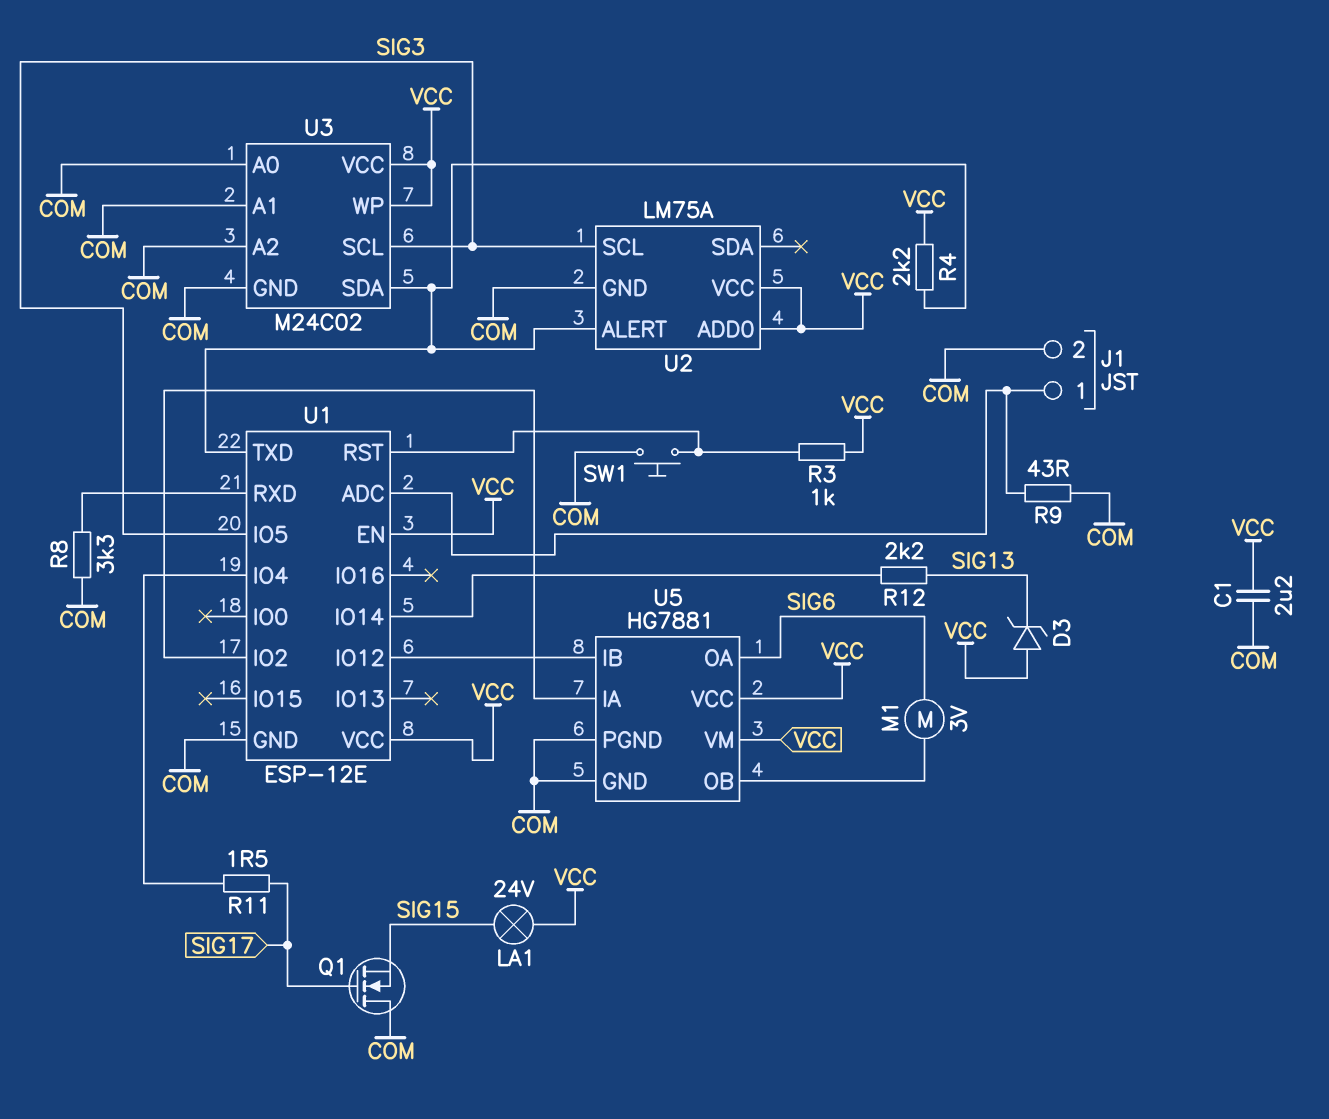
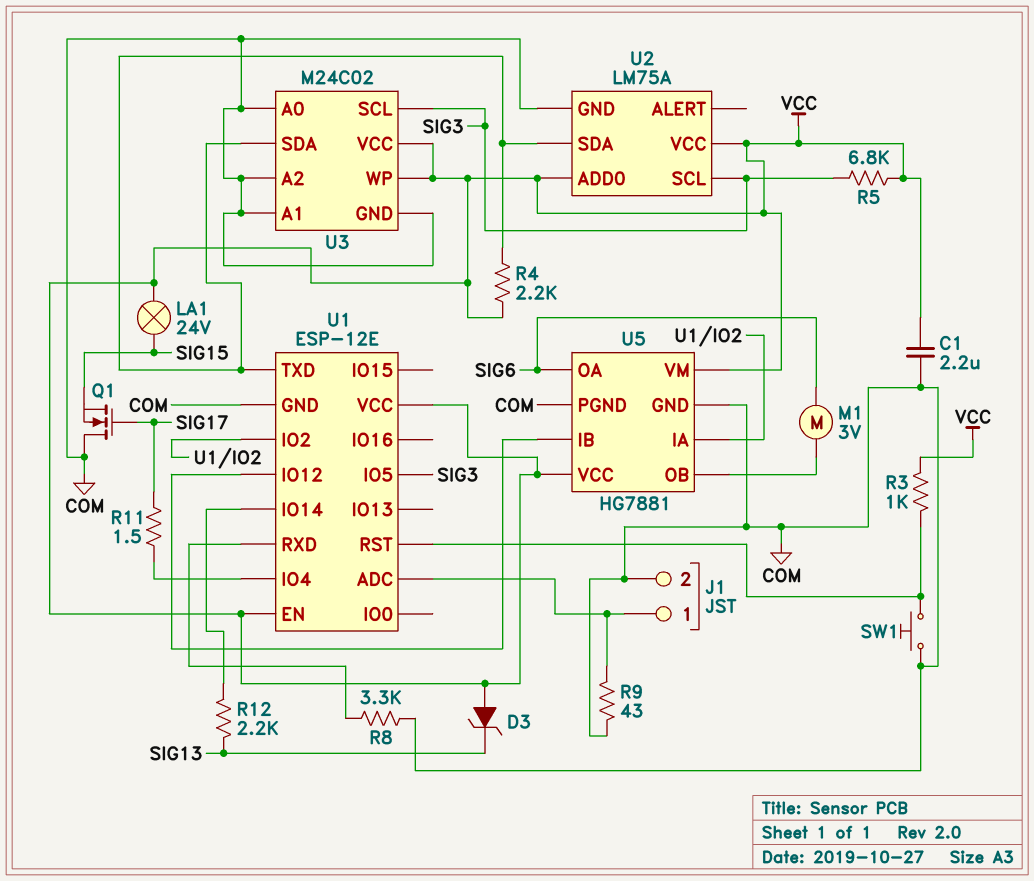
R5: none -> 6.8k (SIG3, VCC)
U2 pin ALERT: U1/TXD -> none
U2 pin SDA: none -> U1/TXD

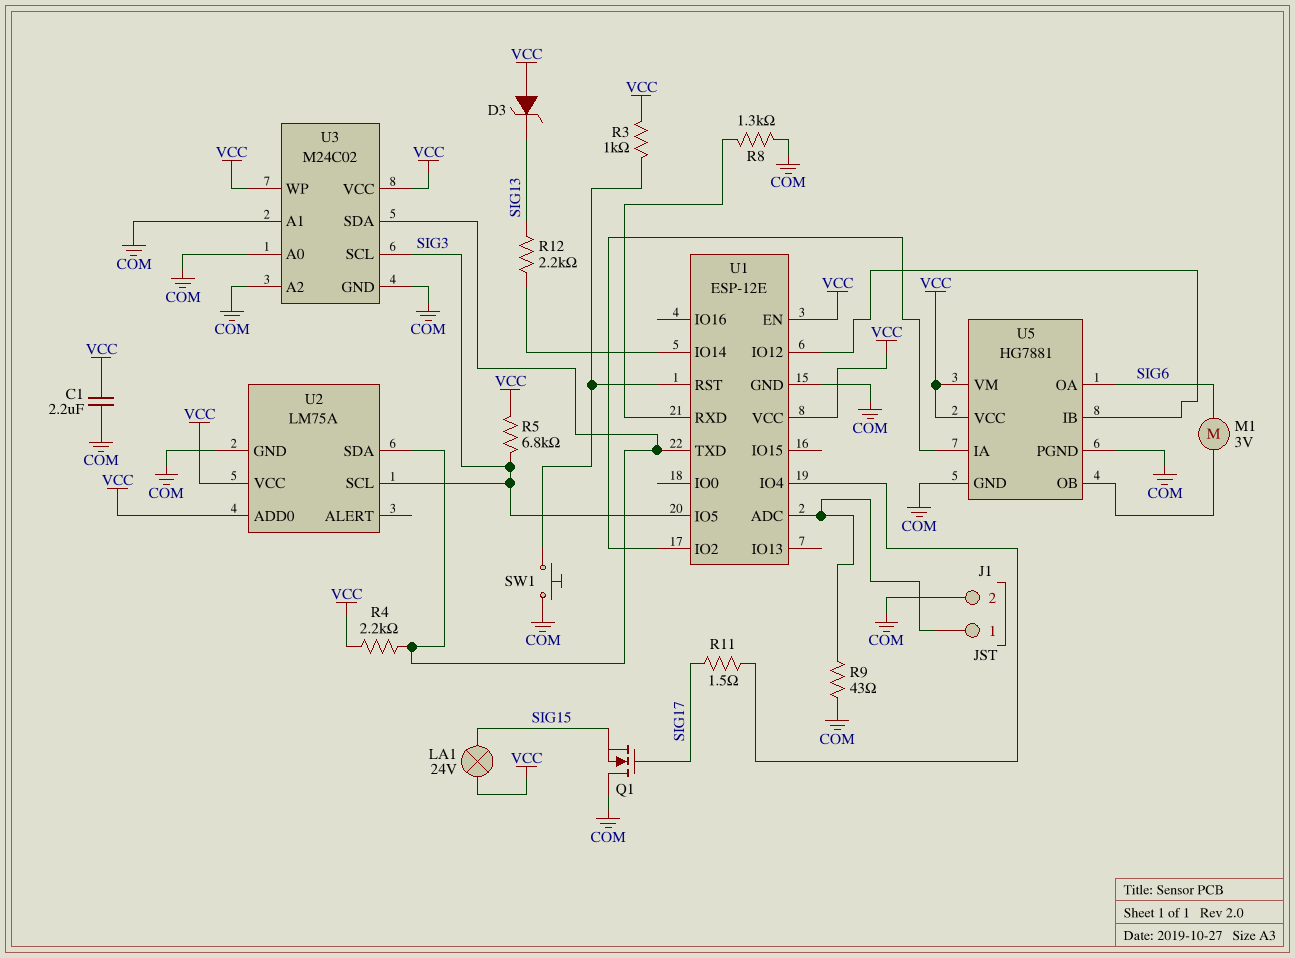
R8: 3.3k (COM, U1/RXD) -> 1.3k (COM, U1/RXD)

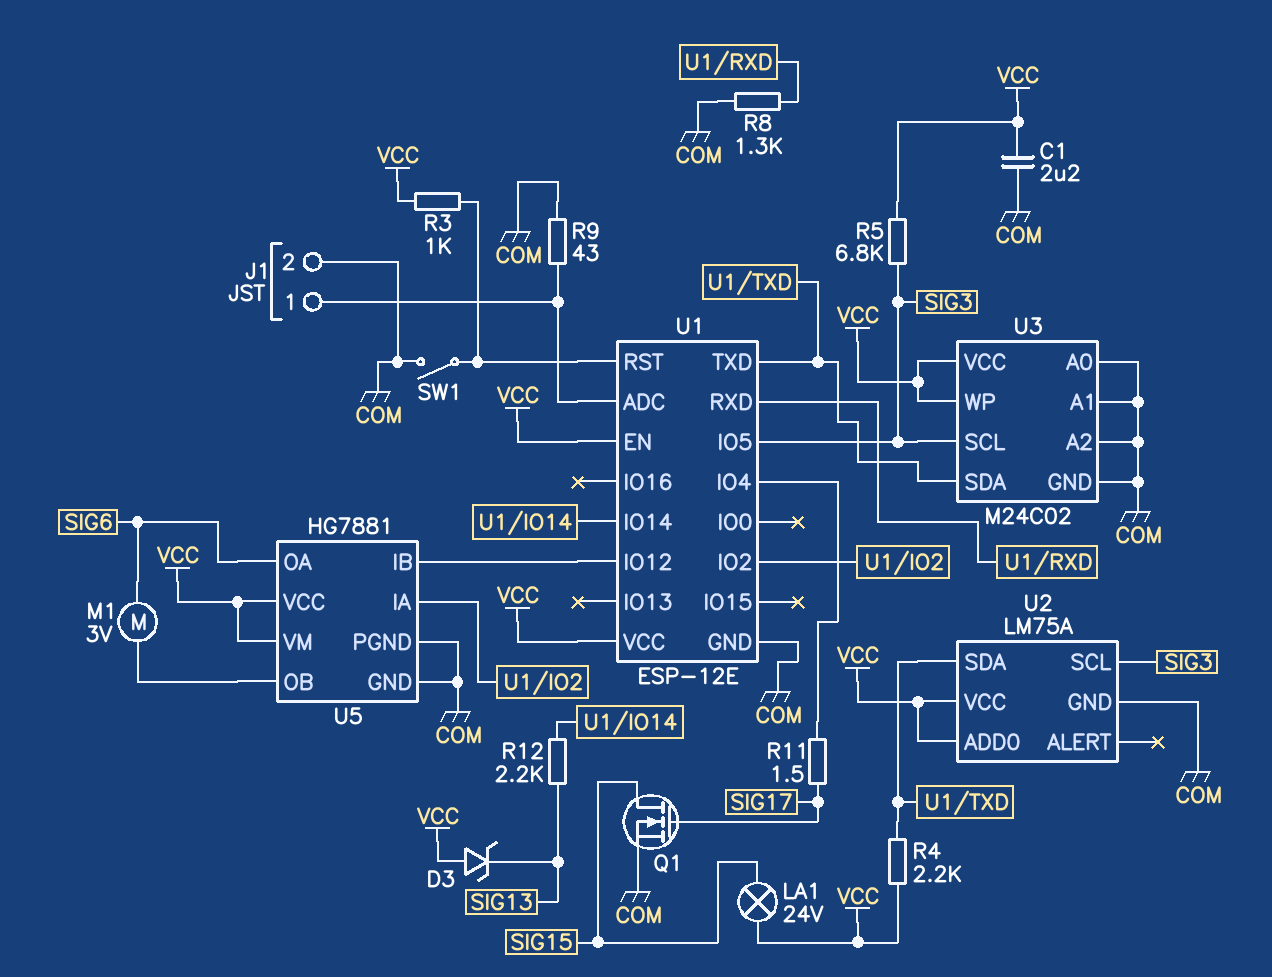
Q1: NMOS (G SIG17, D COM, S SIG15) -> NMOS (G SIG17, D SIG15, S COM)
SW1: button (COM, U1/RST) -> switch (COM, U1/RST)

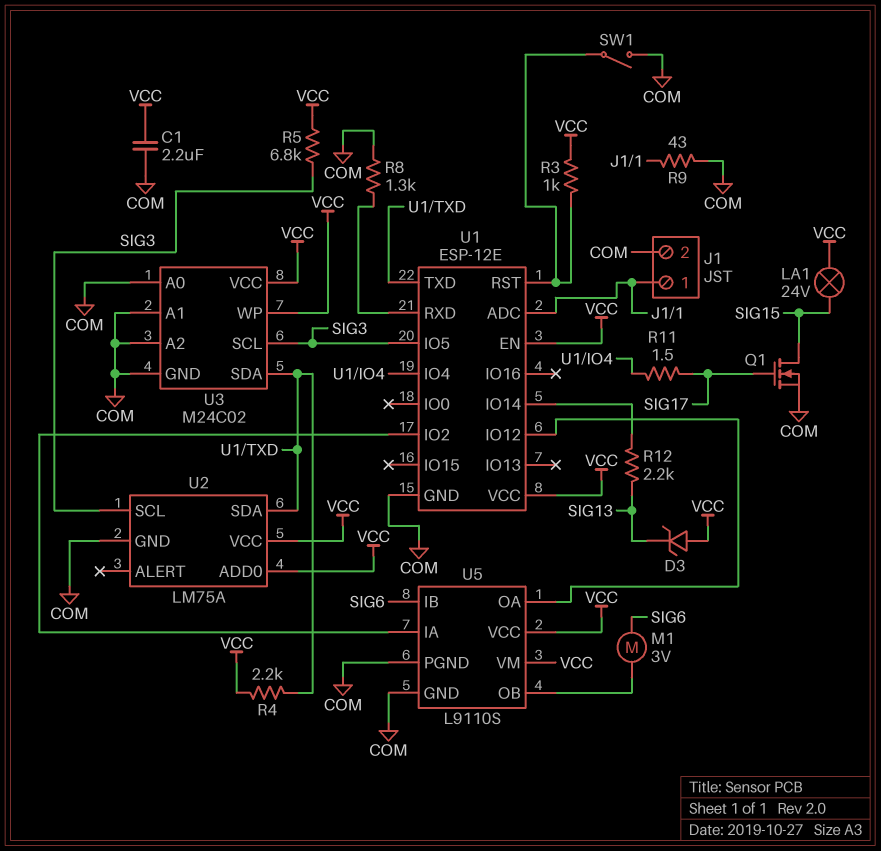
U5: HG7881 -> L9110S
U5 pin IB: U1/IO12 -> SIG6
U5 pin OA: SIG6 -> U1/IO12

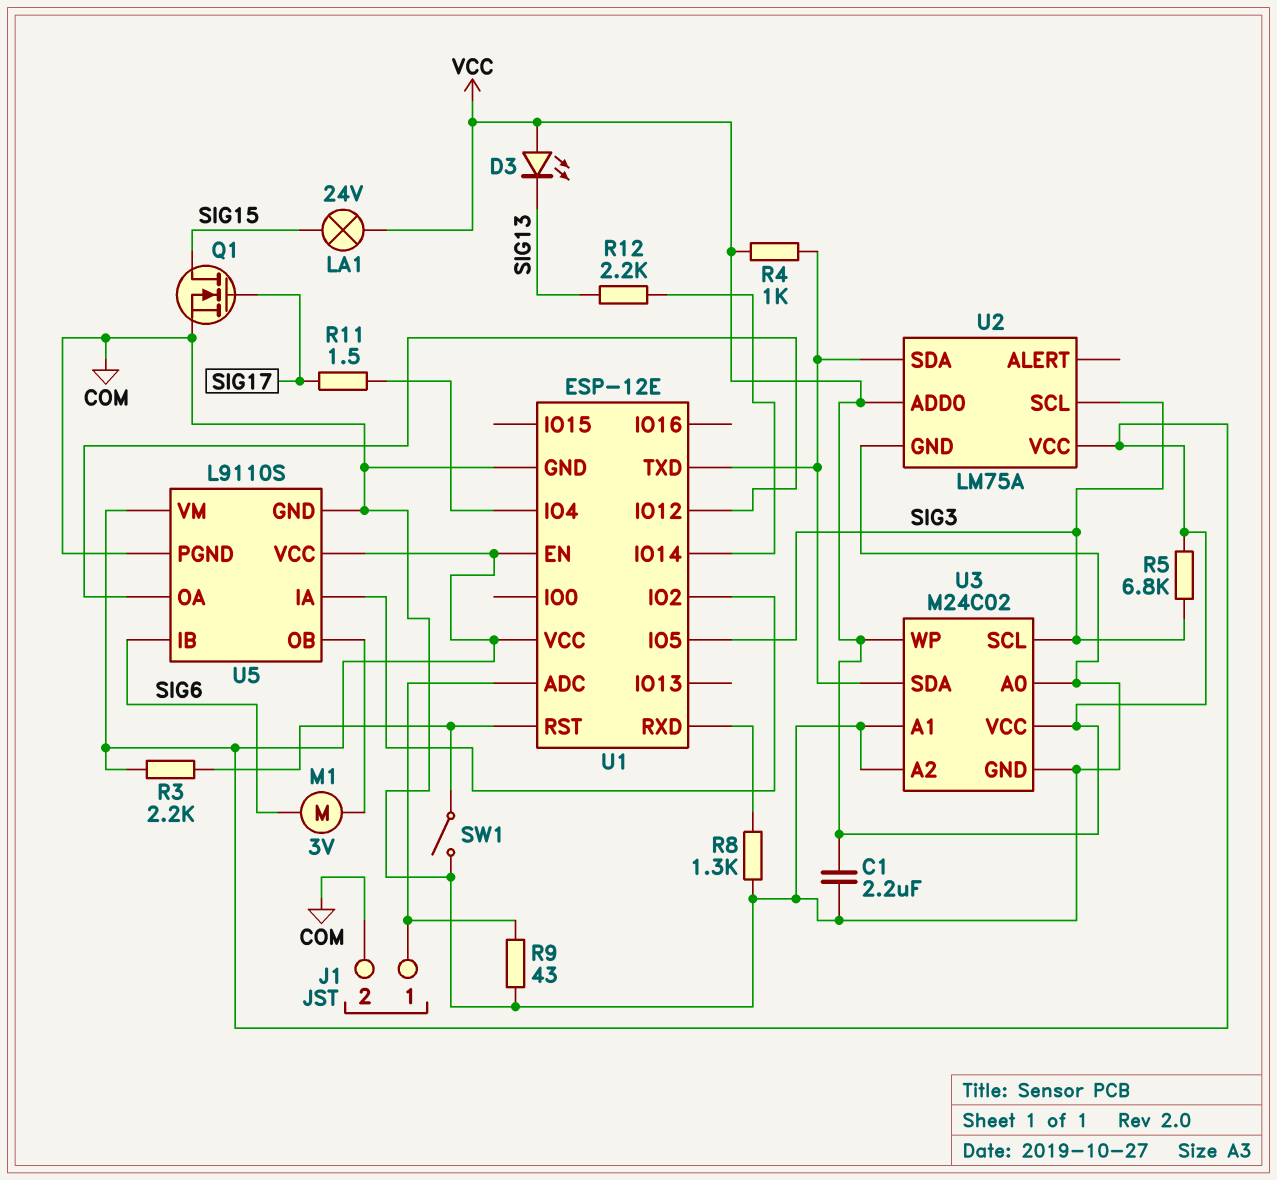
D3: zener (A VCC, K SIG13) -> LED (A VCC, K SIG13)
R3: 1k (U1/RST, VCC) -> 2.2k (U1/RST, VCC)
R4: 2.2k (U1/TXD, VCC) -> 1k (U1/TXD, VCC)

